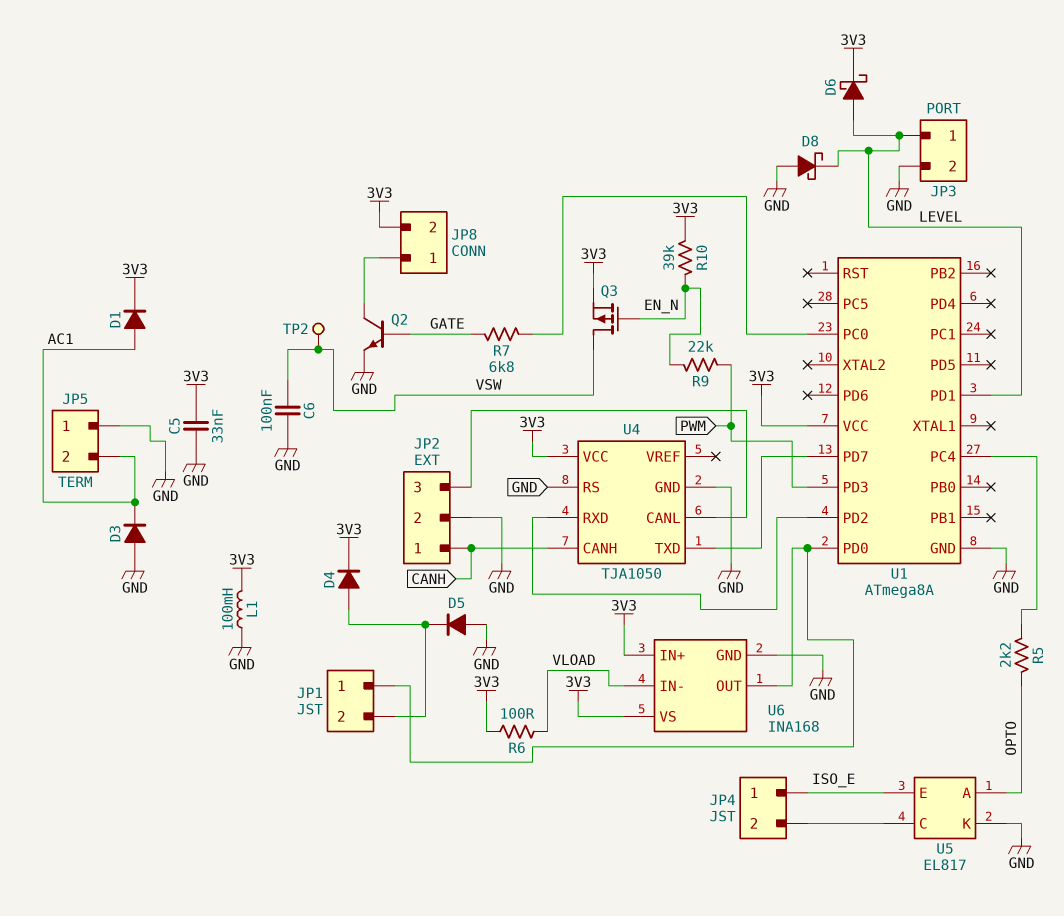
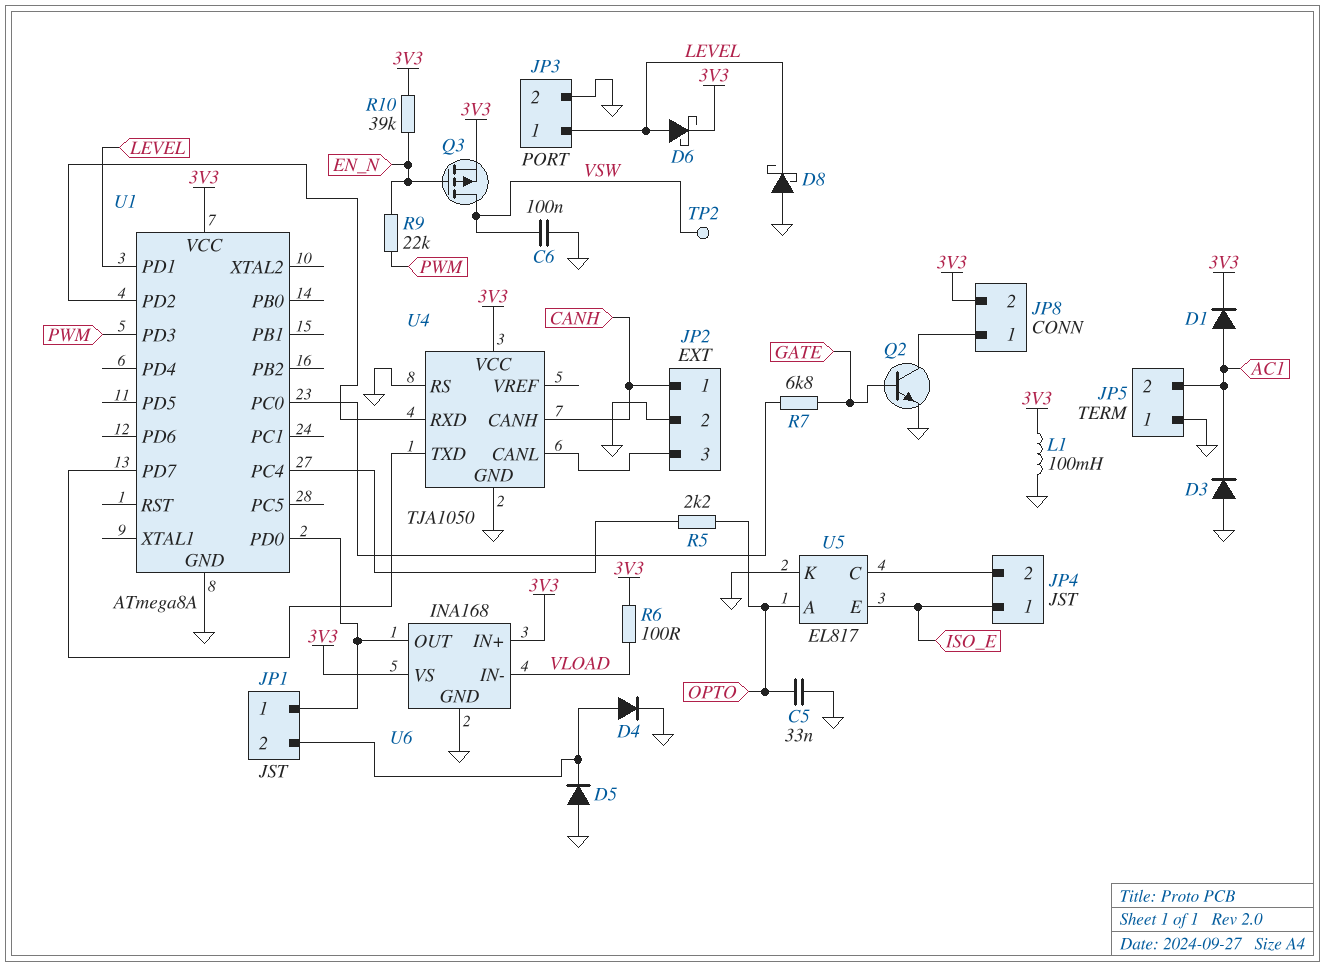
C5: 33nF (3V3, GND) -> 33nF (GND, OPTO)
D4: diode (A JP1/2, K 3V3) -> diode (A JP1/2, K GND)

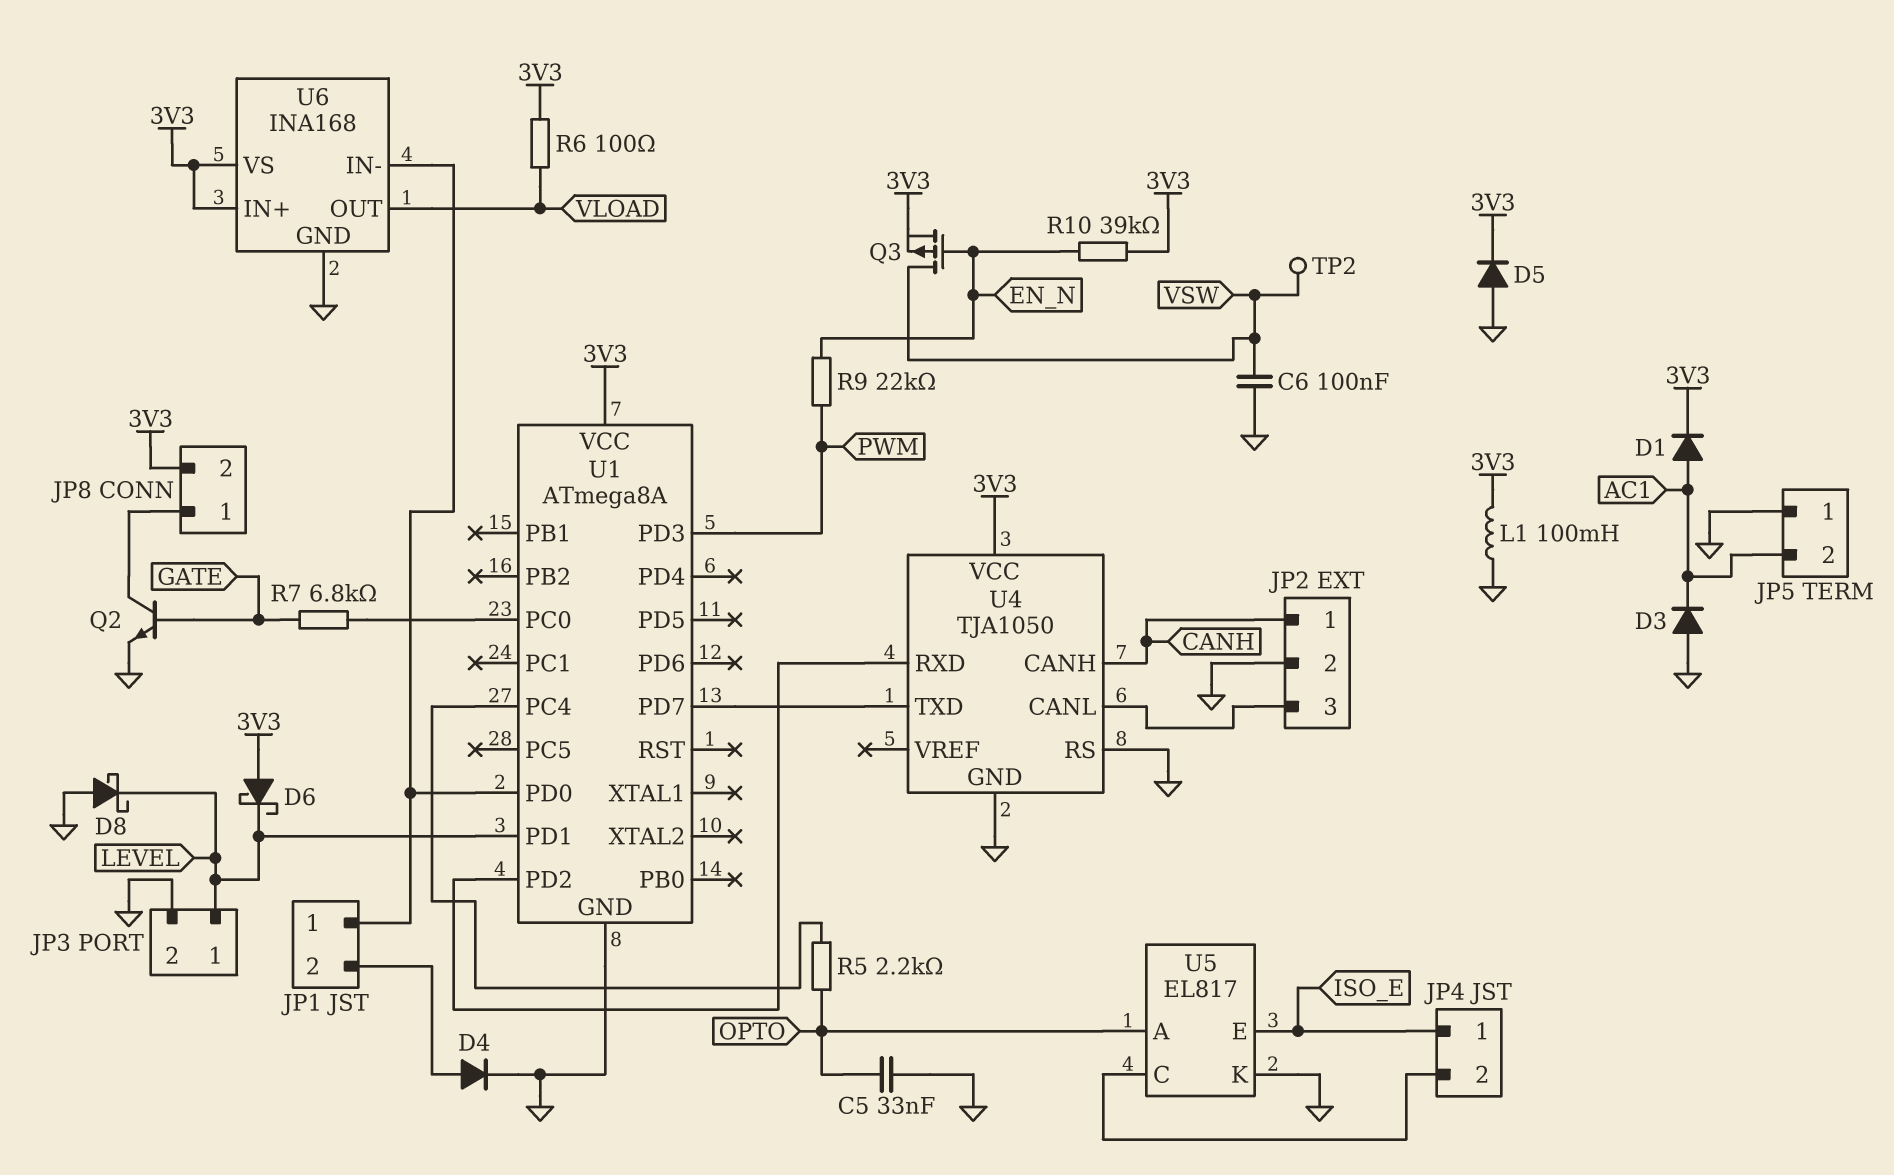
D5: diode (A GND, K JP1/2) -> diode (A GND, K 3V3)
D6: schottky (A LEVEL, K 3V3) -> schottky (A 3V3, K LEVEL)
U6 pin IN-: VLOAD -> JP1/1
U6 pin OUT: JP1/1 -> VLOAD

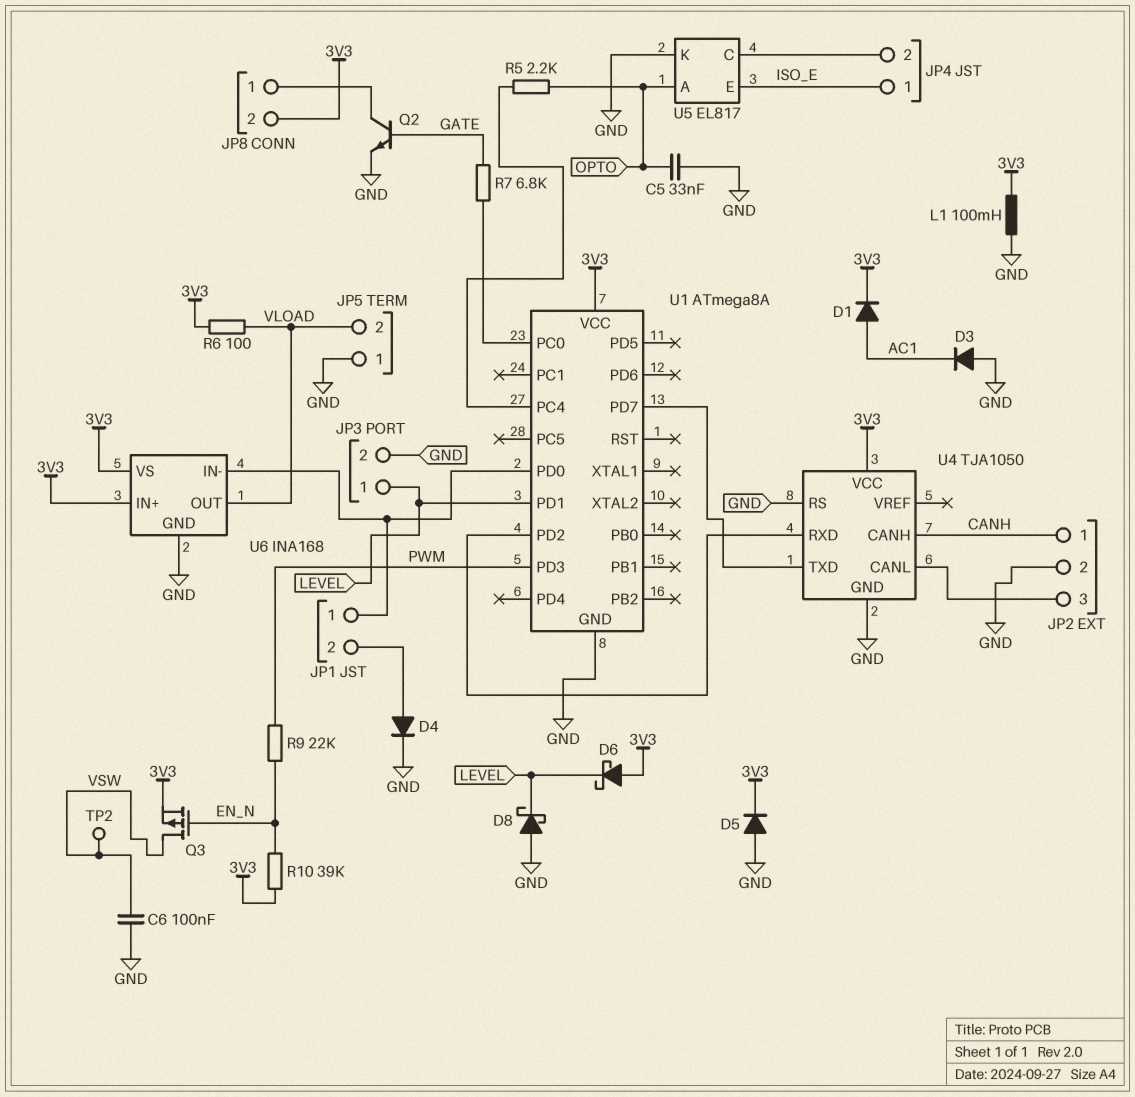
JP5 pin 2: AC1 -> VLOAD

